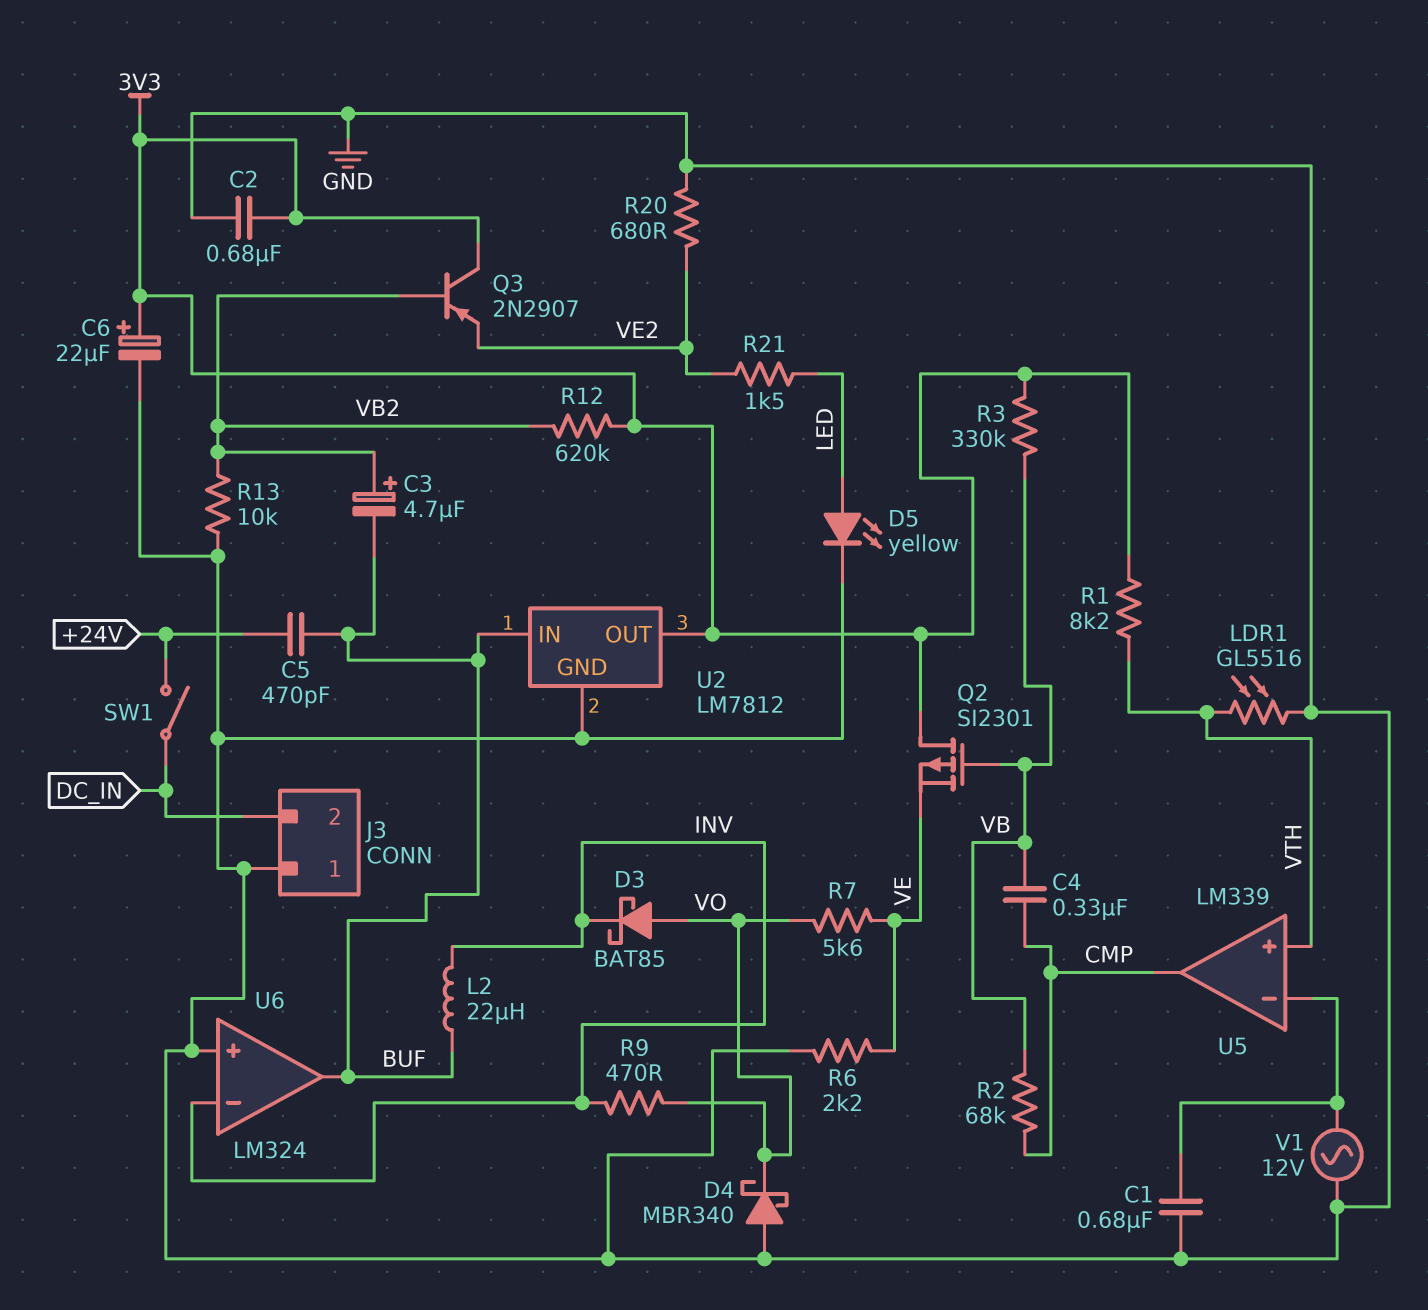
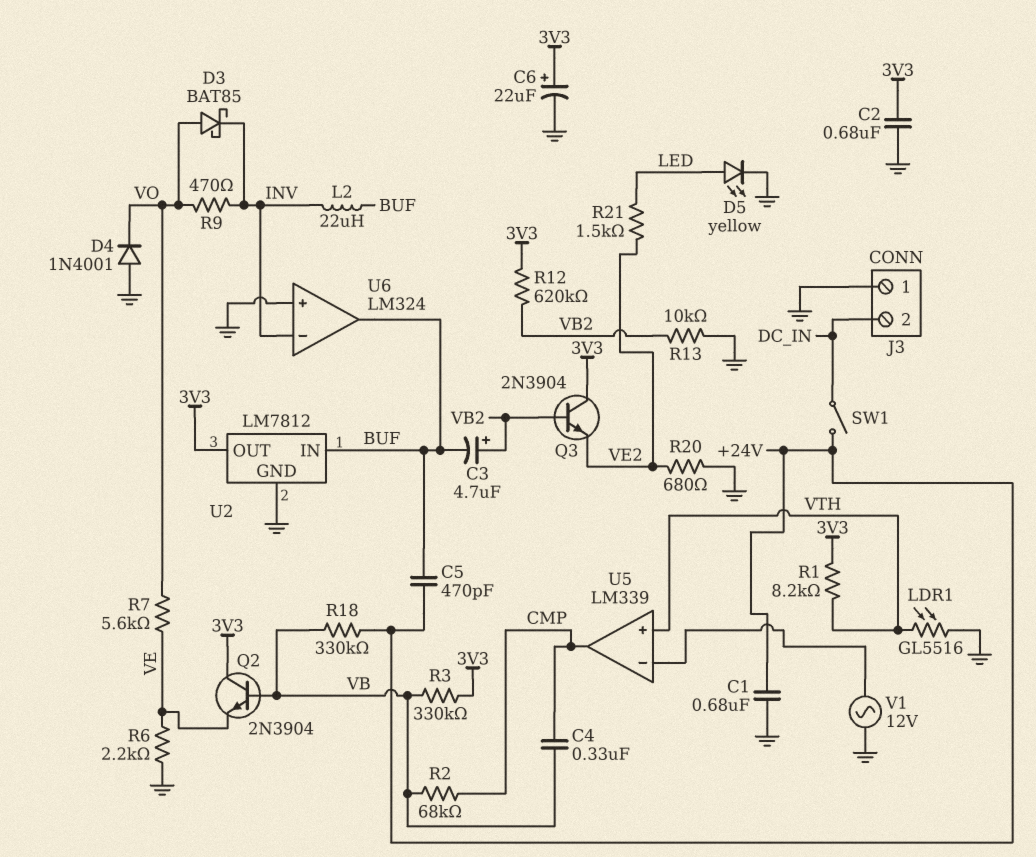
C1: 680nF (GND, U5/in-) -> 680nF (+24V, GND)
D4: schottky MBR340 (A GND, K VO) -> diode 1N4001 (A GND, K VO)
Q2: PMOS SI2301 (G VB, D 3V3, S VE) -> NPN 2N3904 (B VB, C 3V3, E VE)
Q3: PNP 2N2907 (B VB2, C 3V3, E VE2) -> NPN 2N3904 (B VB2, C 3V3, E VE2)
R18: none -> 330k (+24V, VB)

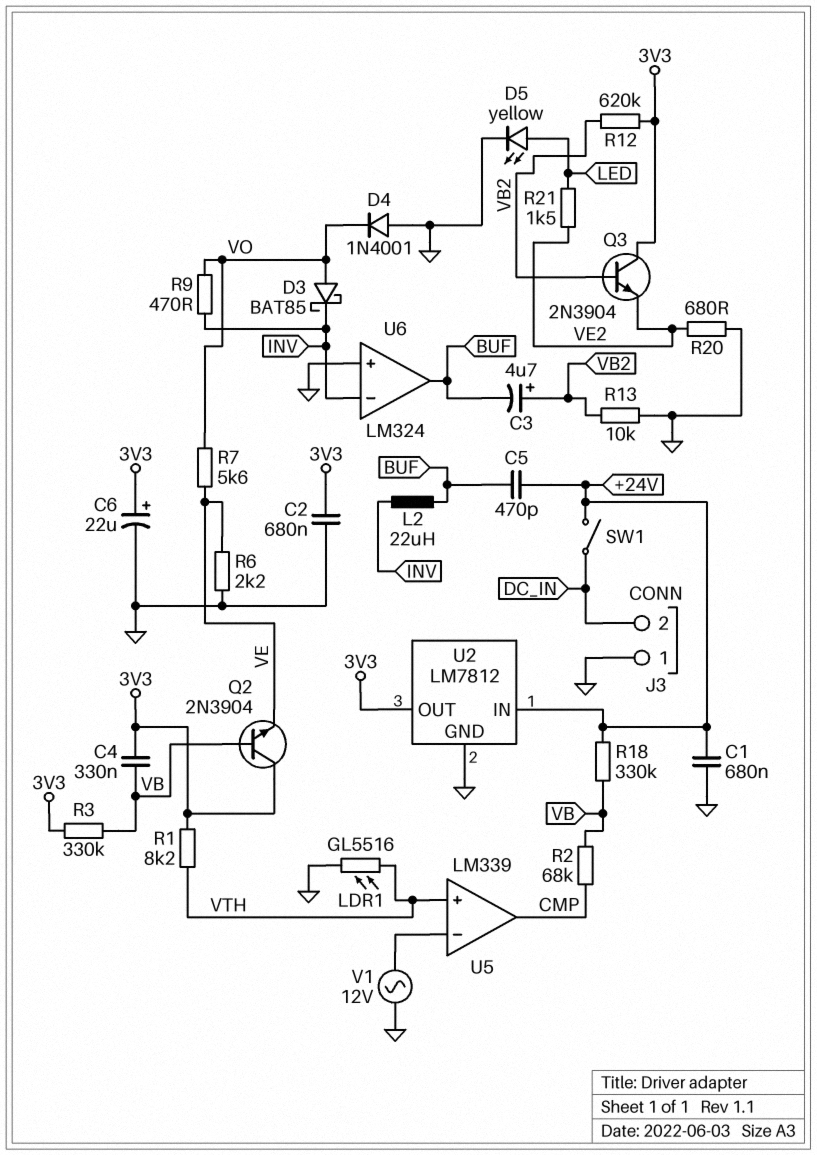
C4: 330nF (CMP, VB) -> 330nF (3V3, VB)
U2 pin IN: BUF -> +24V

